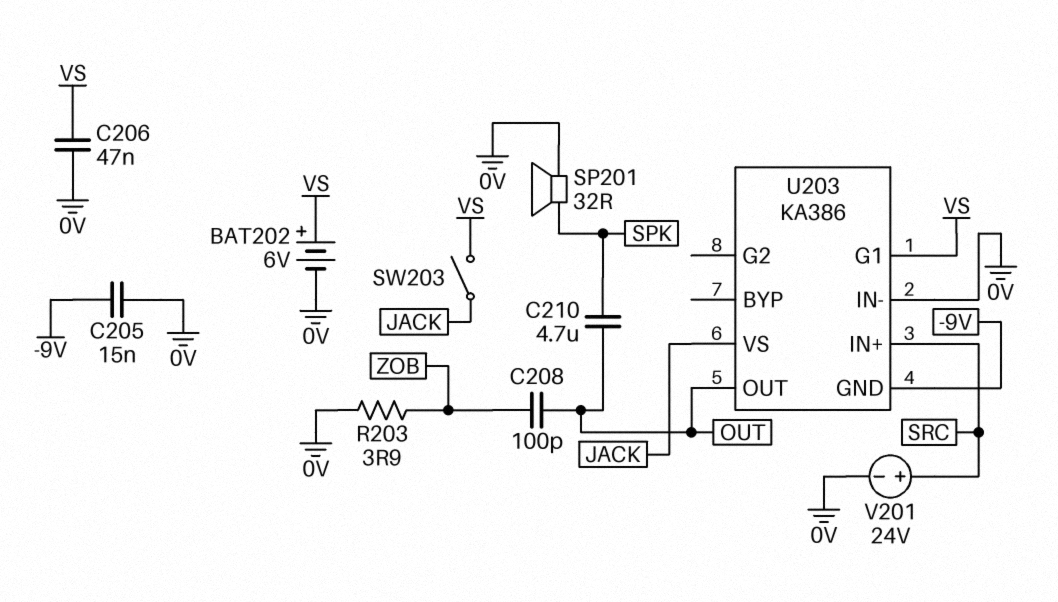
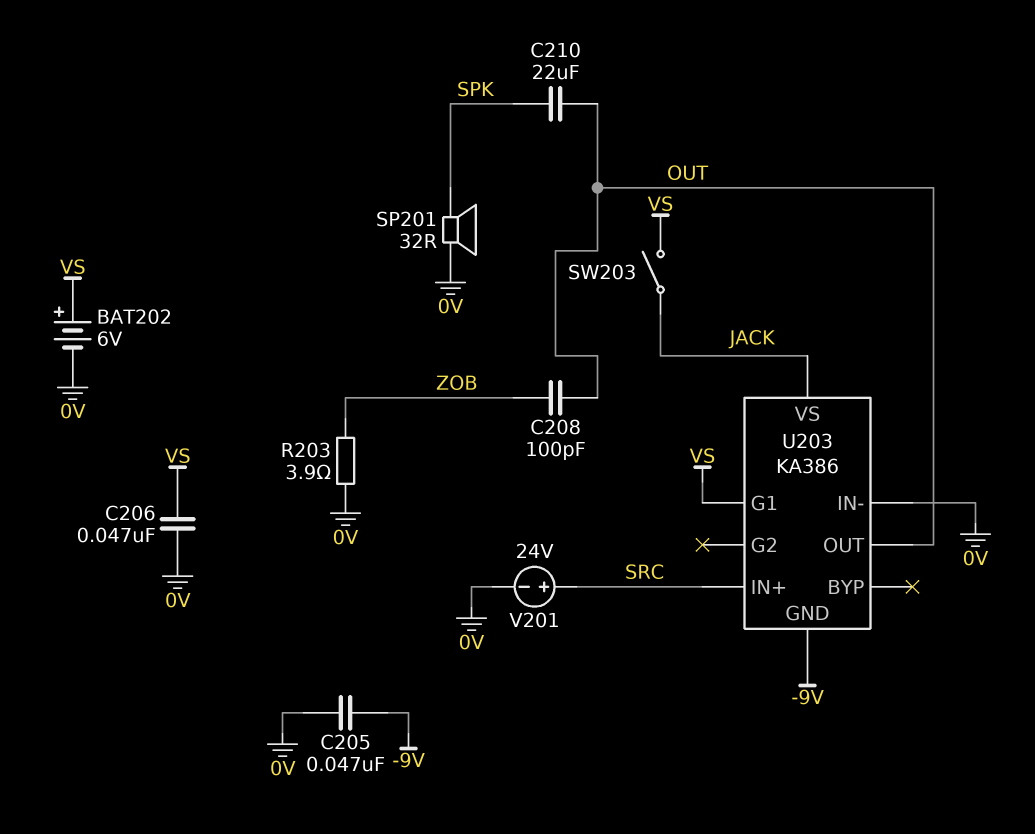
C205: 15nF (-9V, 0V) -> 47nF (-9V, 0V)
C210: 4.7uF (OUT, SPK) -> 22uF (OUT, SPK)

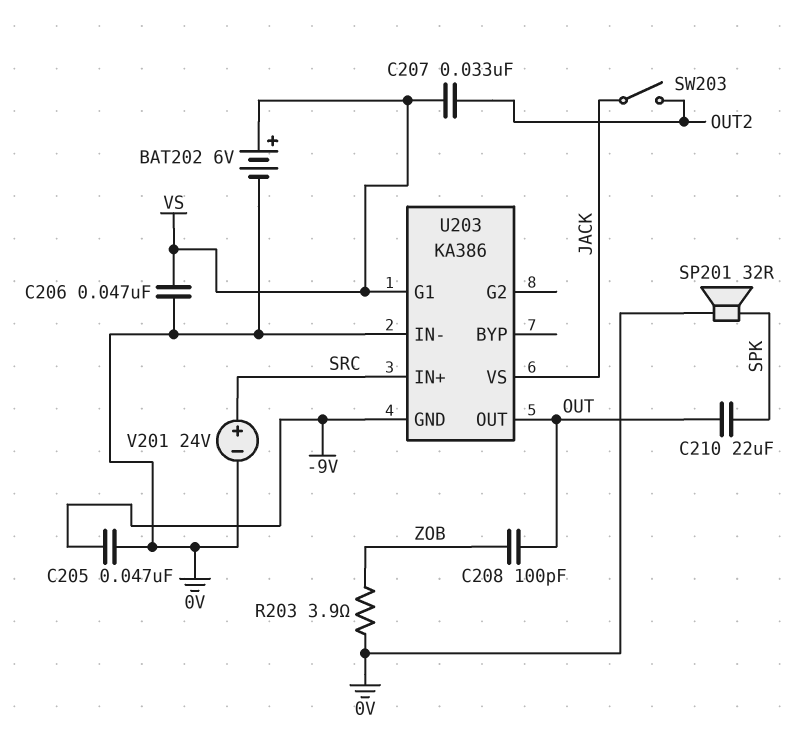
C207: none -> 33nF (OUT2, VS)
SW203: switch (JACK, VS) -> switch (JACK, OUT2)

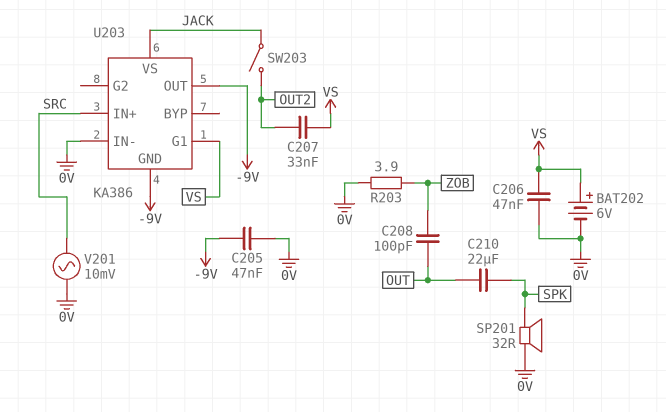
U203 pin OUT: OUT -> -9V
V201: 24V (plus SRC, minus 0V) -> AC 10mV (0V, SRC)

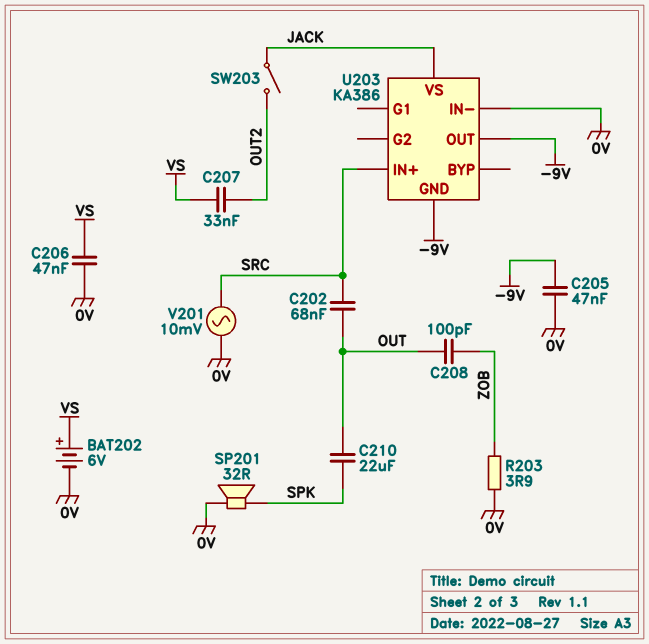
C202: none -> 68nF (OUT, SRC)
U203 pin G1: VS -> none

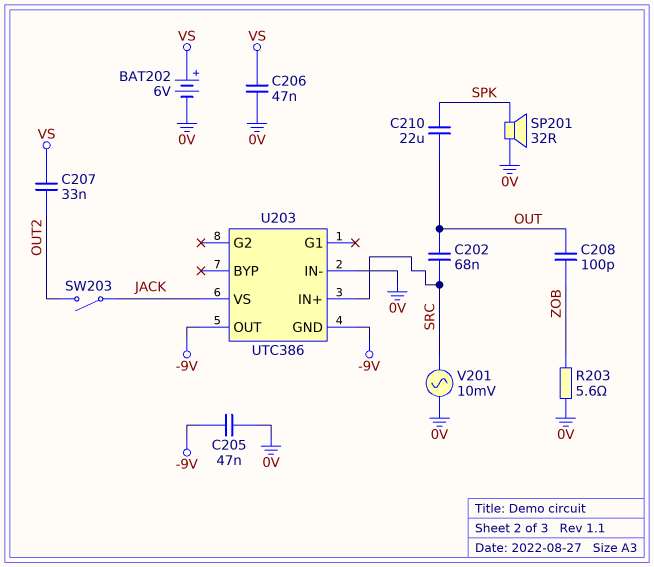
R203: 3.9 (0V, ZOB) -> 5.6 (0V, ZOB)
U203: KA386 -> UTC386

